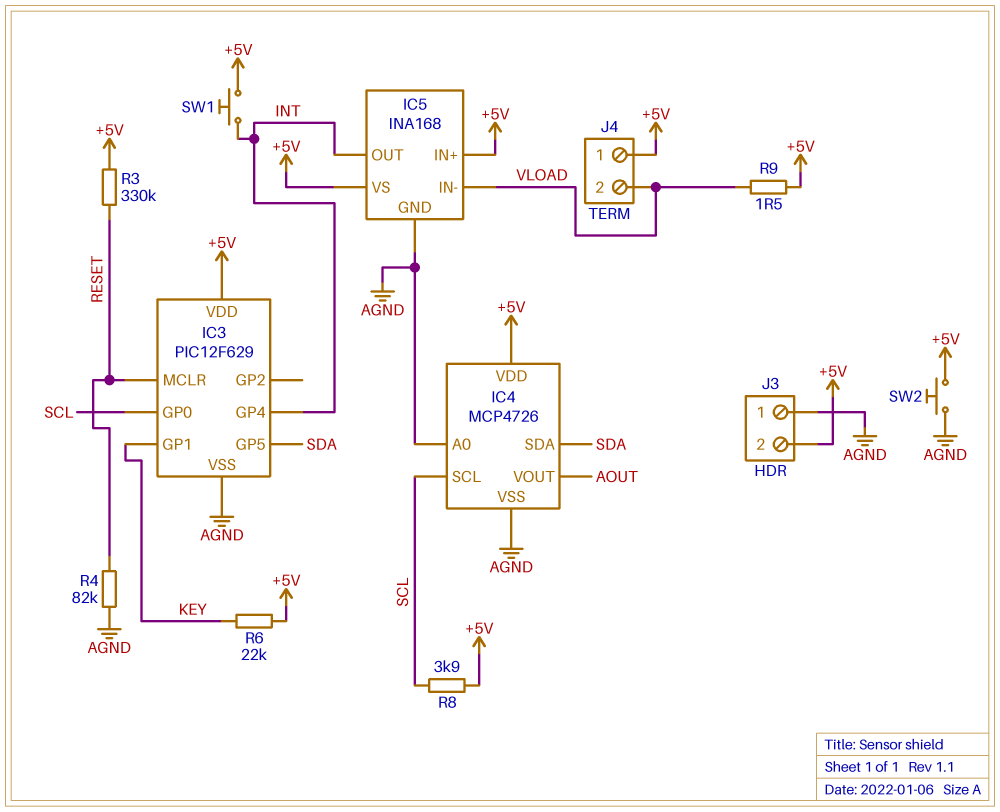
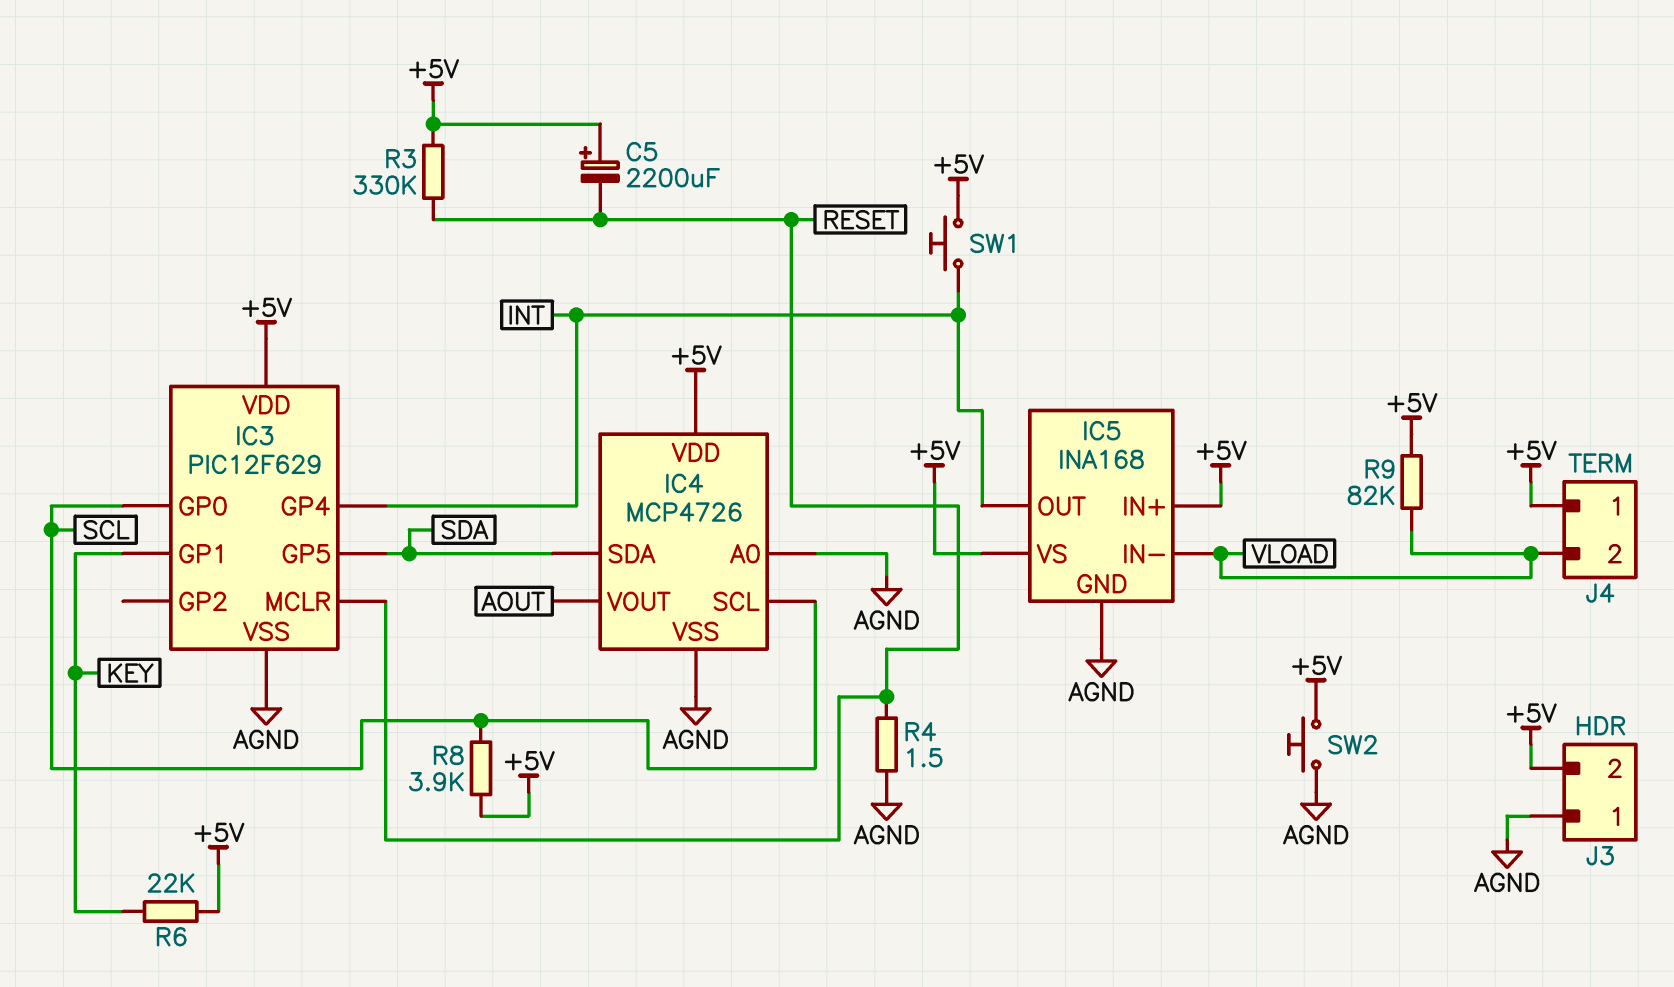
C5: none -> 2200uF (plus +5V, minus RESET)
R4: 82k (AGND, RESET) -> 1.5 (AGND, RESET)
R9: 1.5 (+5V, VLOAD) -> 82k (+5V, VLOAD)

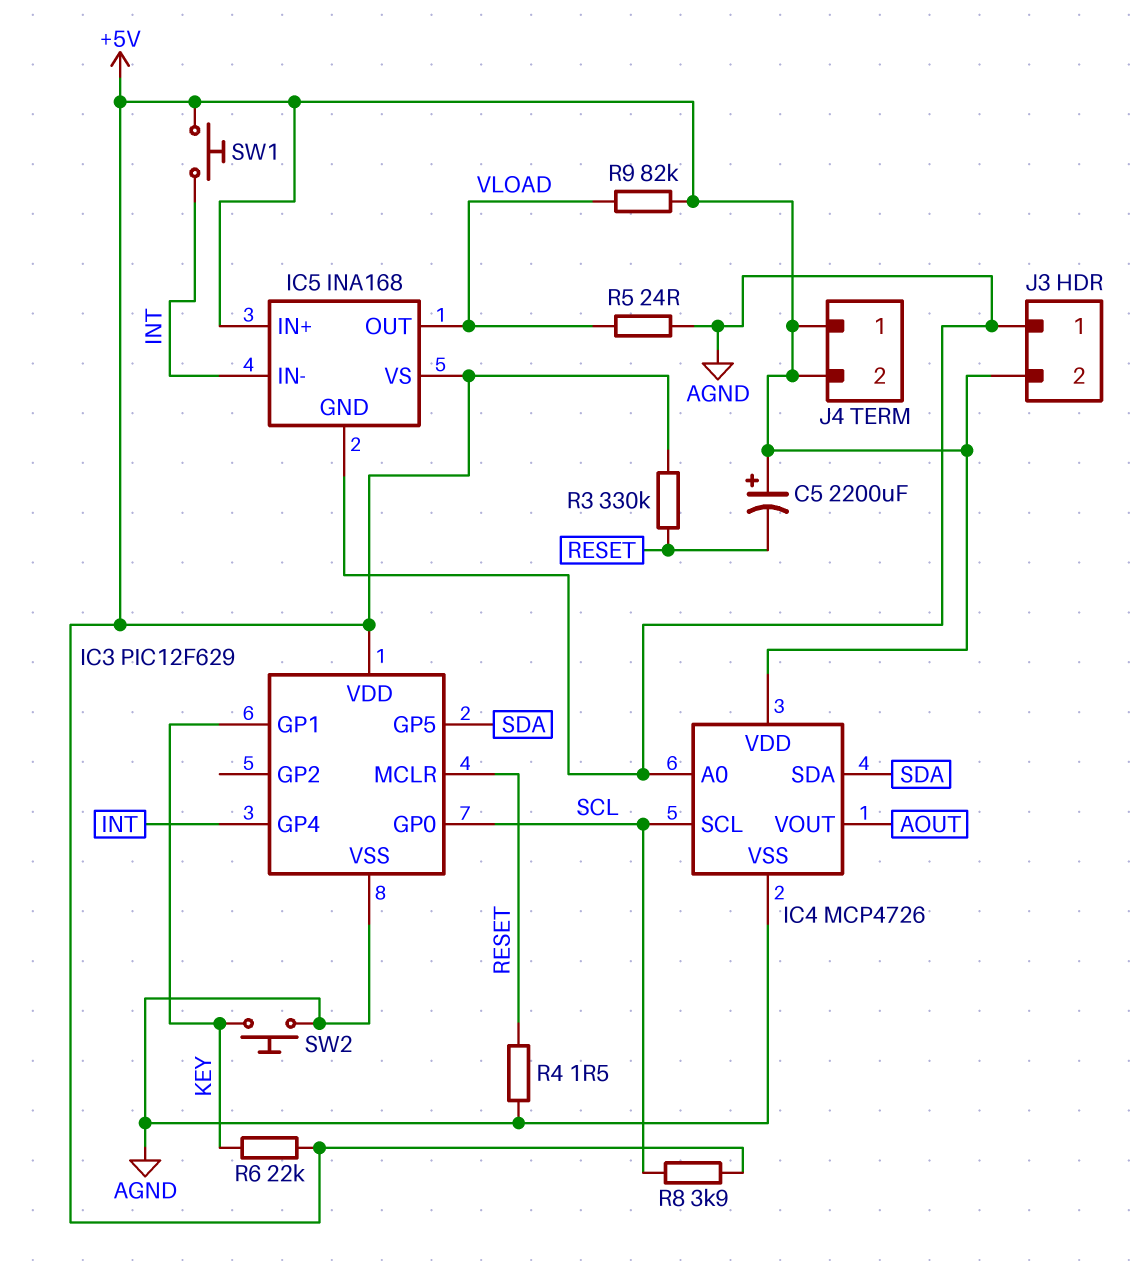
IC5 pin IN-: VLOAD -> INT
IC5 pin OUT: INT -> VLOAD
J4 pin 2: VLOAD -> +5V
R5: none -> 24 (AGND, VLOAD)
SW2: button (+5V, AGND) -> button (AGND, KEY)

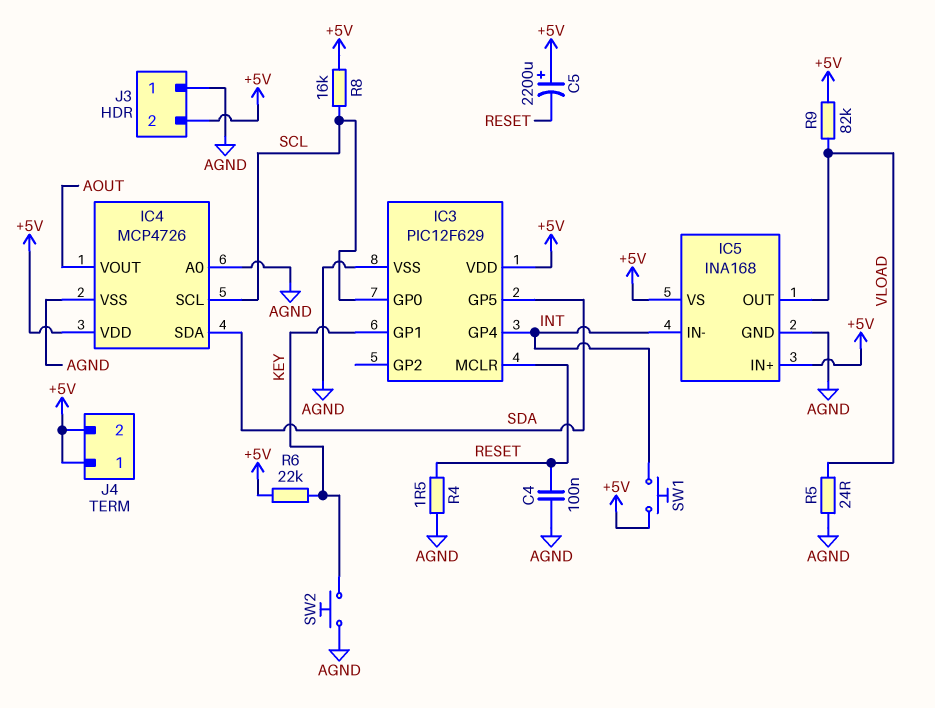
C4: none -> 100nF (AGND, RESET)
R3: 330k (+5V, RESET) -> none
R8: 3.9k (+5V, SCL) -> 16k (+5V, SCL)

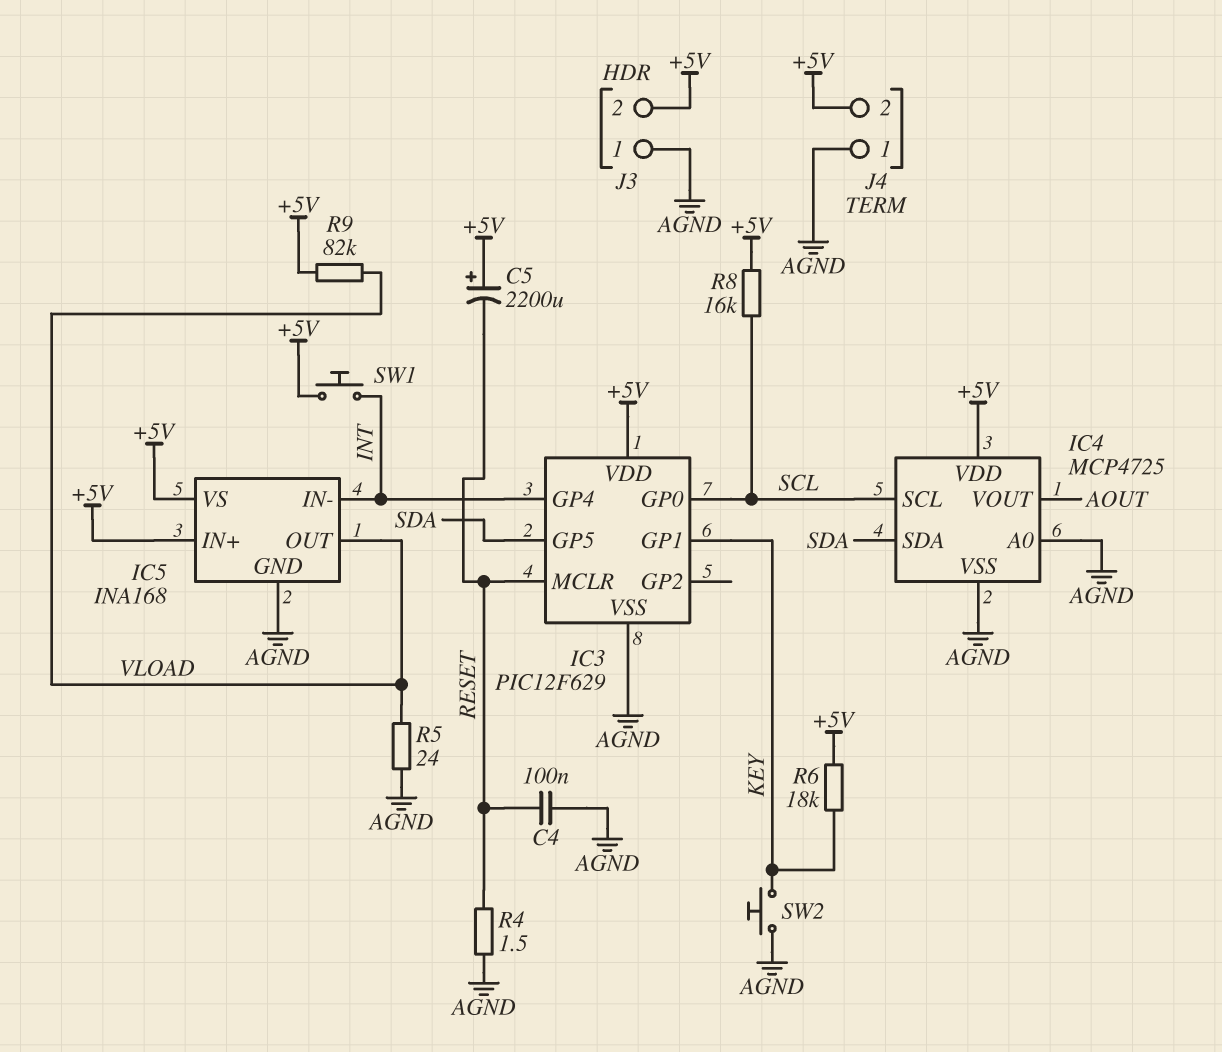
IC4: MCP4726 -> MCP4725
J4 pin 1: +5V -> AGND
R6: 22k (+5V, KEY) -> 18k (+5V, KEY)

